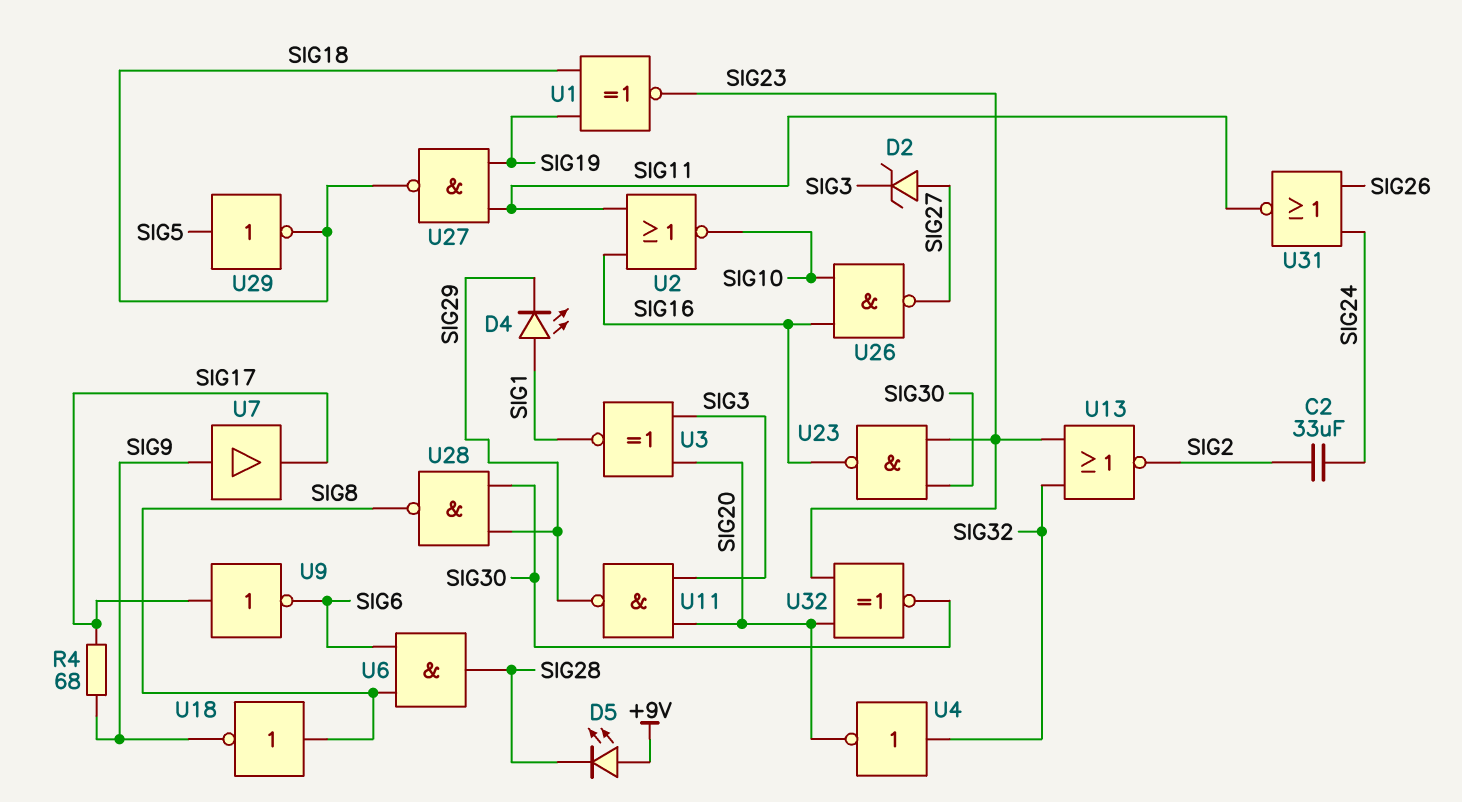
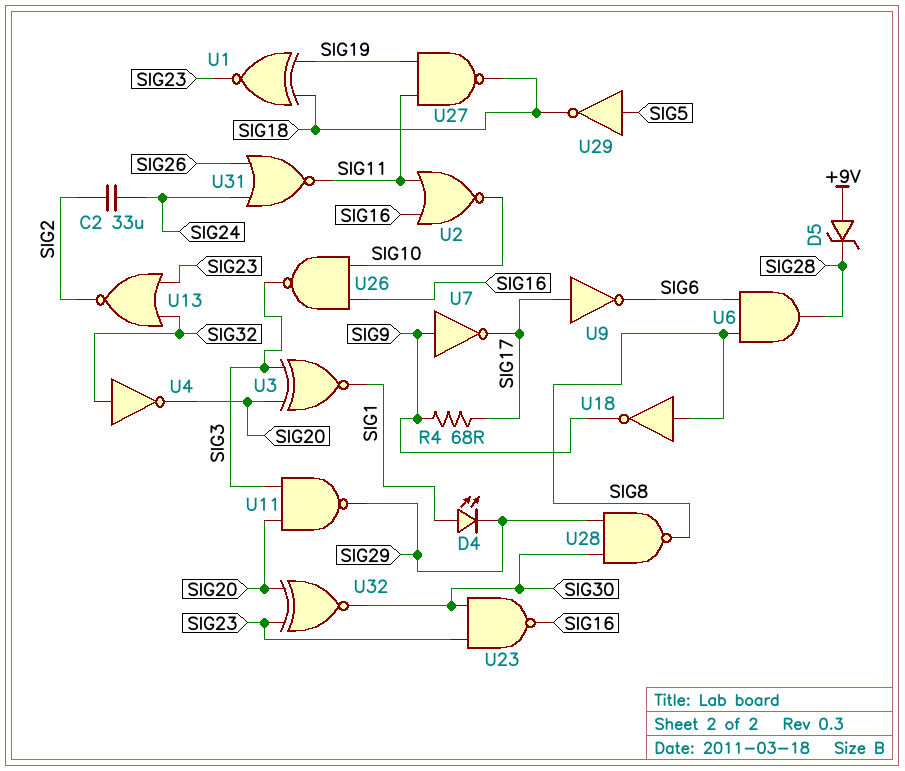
D2: zener (A SIG27, K SIG3) -> none
D5: LED (A +9V, K SIG28) -> zener (A +9V, K SIG28)
U7: buffer (in SIG9, out SIG17) -> NOT (in SIG9, out SIG17)
U26: NAND (in SIG10, in SIG16, out SIG27) -> NAND (in SIG10, in SIG16, out SIG3)

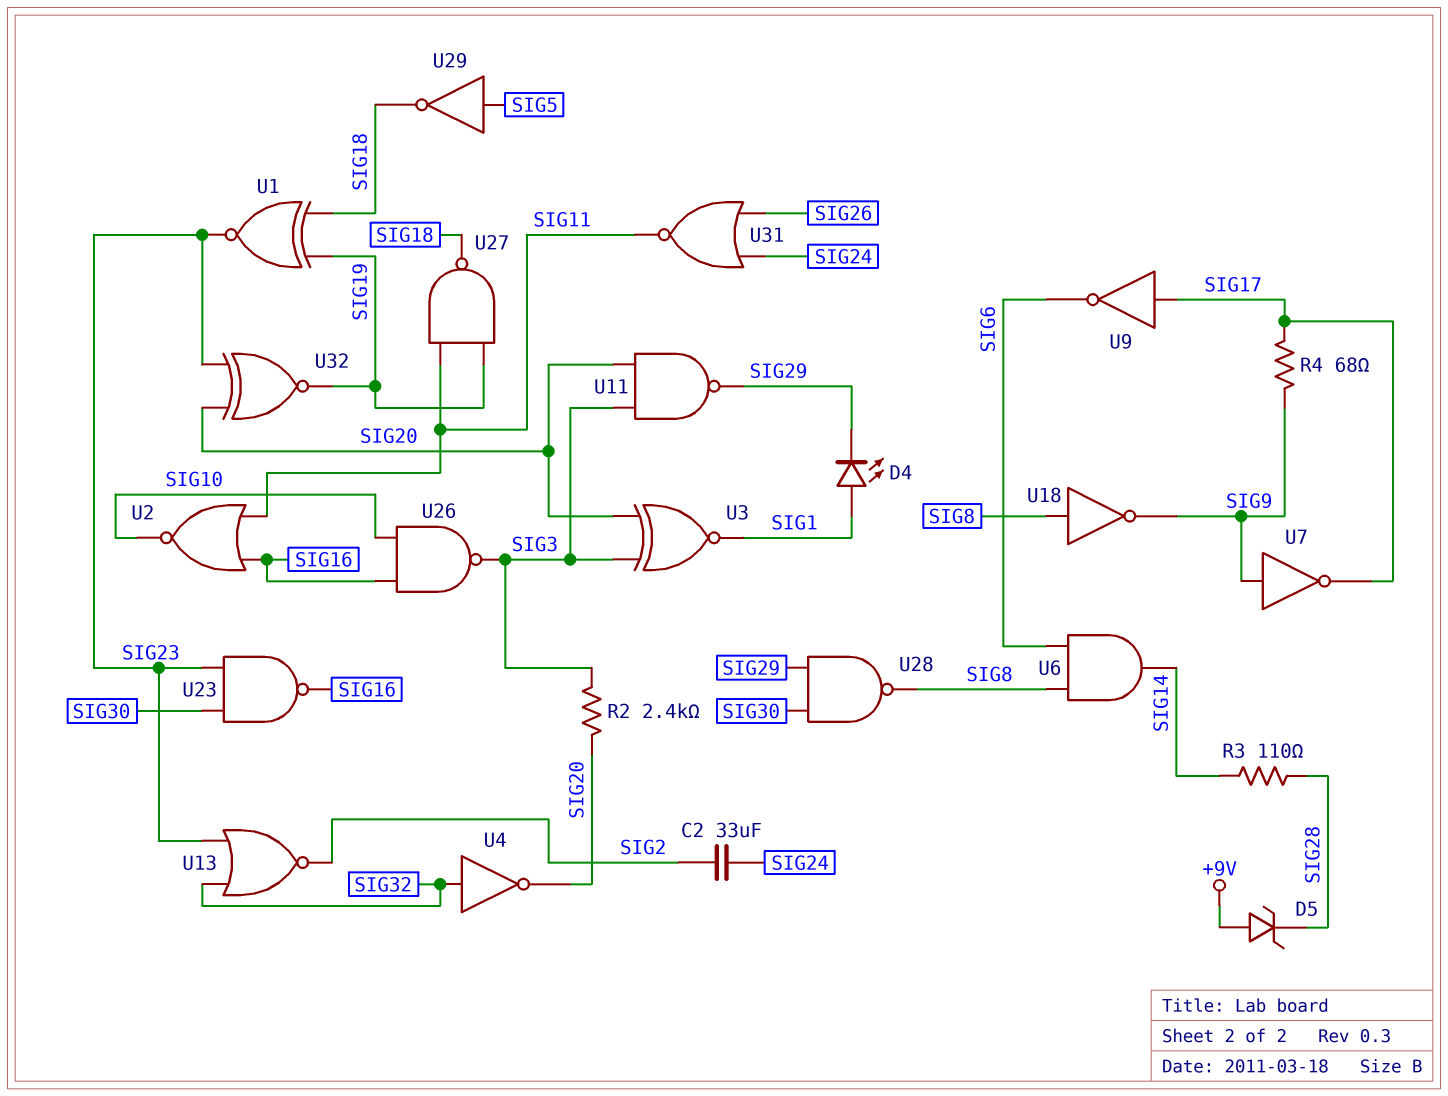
R2: none -> 2.4k (SIG3, SIG20)
R3: none -> 110 (SIG14, SIG28)
U6: AND (in SIG6, in SIG8, out SIG28) -> AND (in SIG6, in SIG8, out SIG14)
U32: XNOR (in SIG20, in SIG23, out SIG30) -> XNOR (in SIG20, in SIG23, out SIG19)

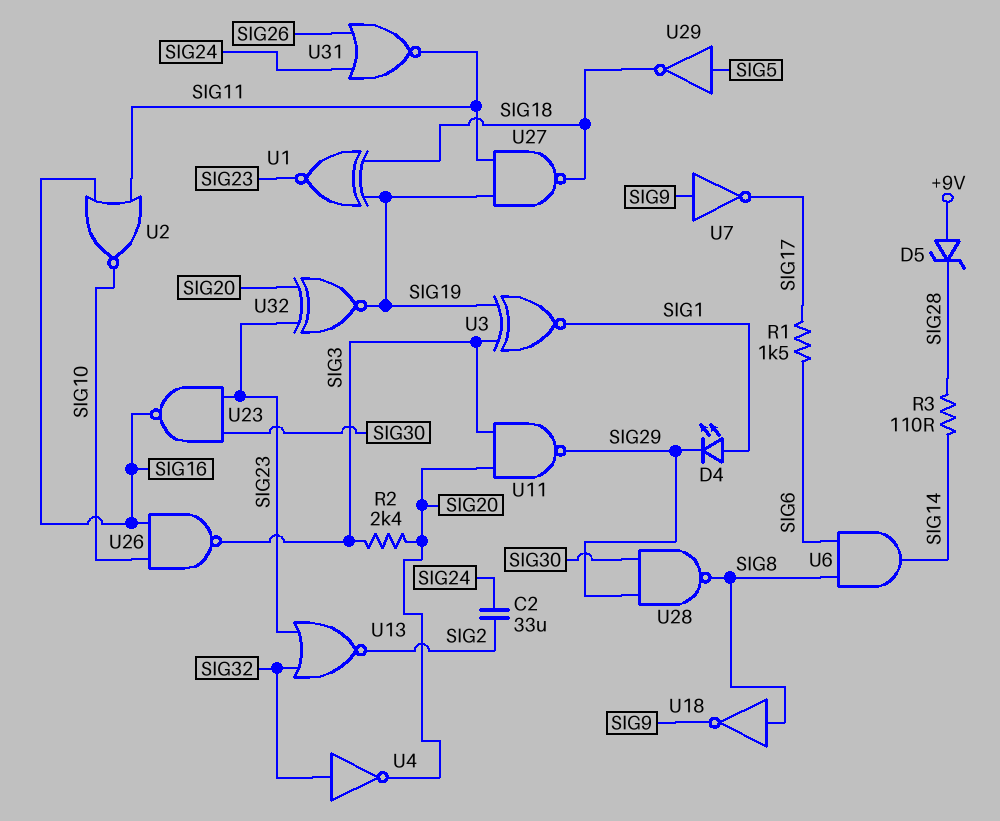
R1: none -> 1.5k (SIG6, SIG17)
R4: 68 (SIG9, SIG17) -> none
U3: XNOR (in SIG3, in SIG20, out SIG1) -> XNOR (in SIG3, in SIG19, out SIG1)
U9: NOT (in SIG17, out SIG6) -> none

